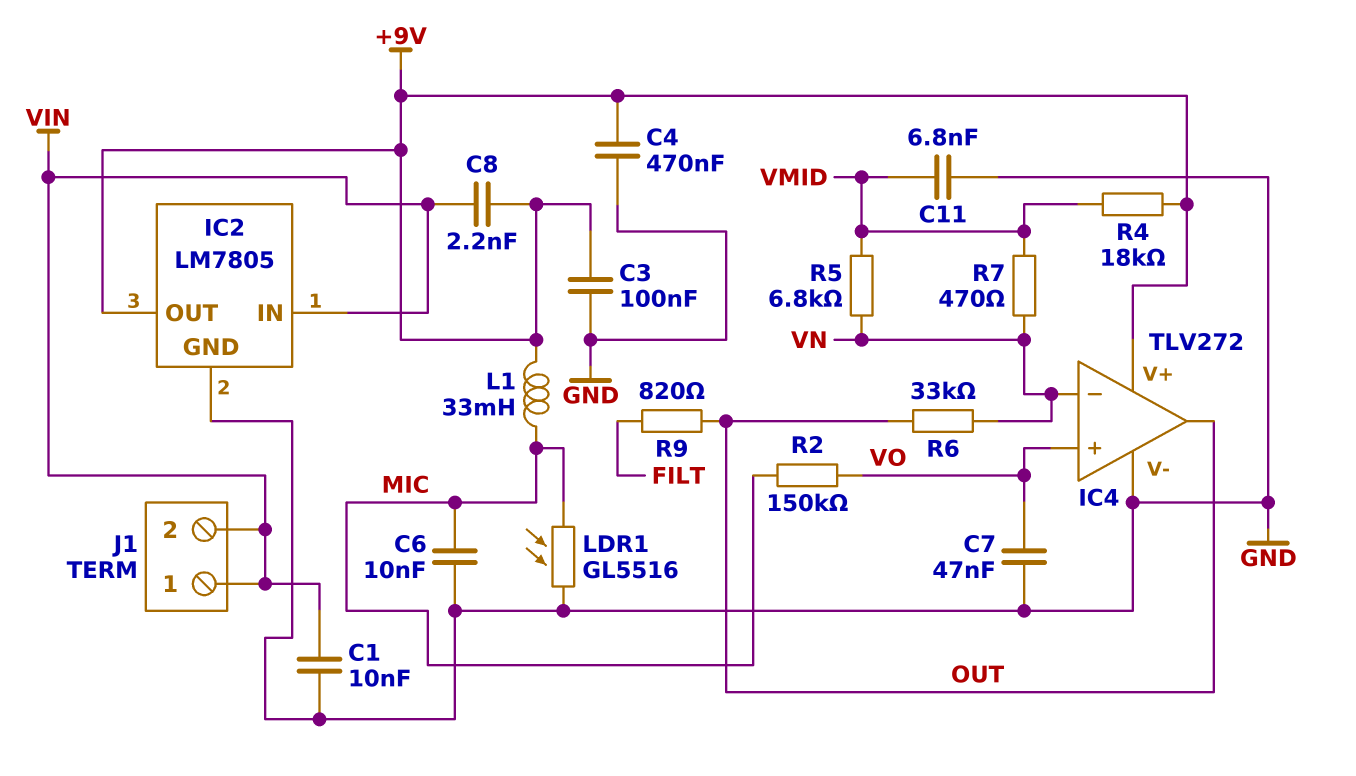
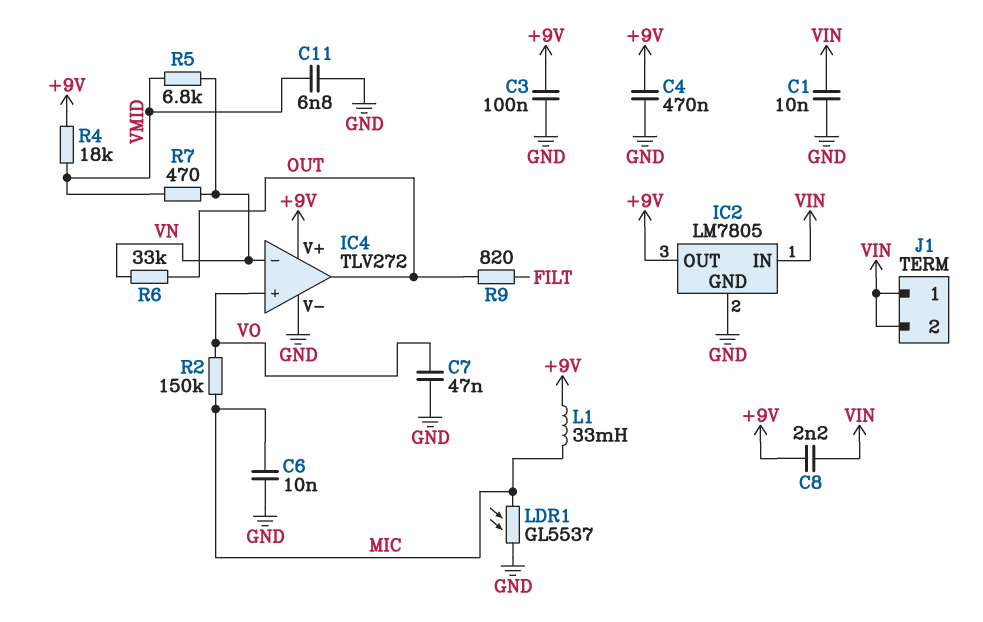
LDR1: GL5516 (GND, MIC) -> GL5537 (GND, MIC)

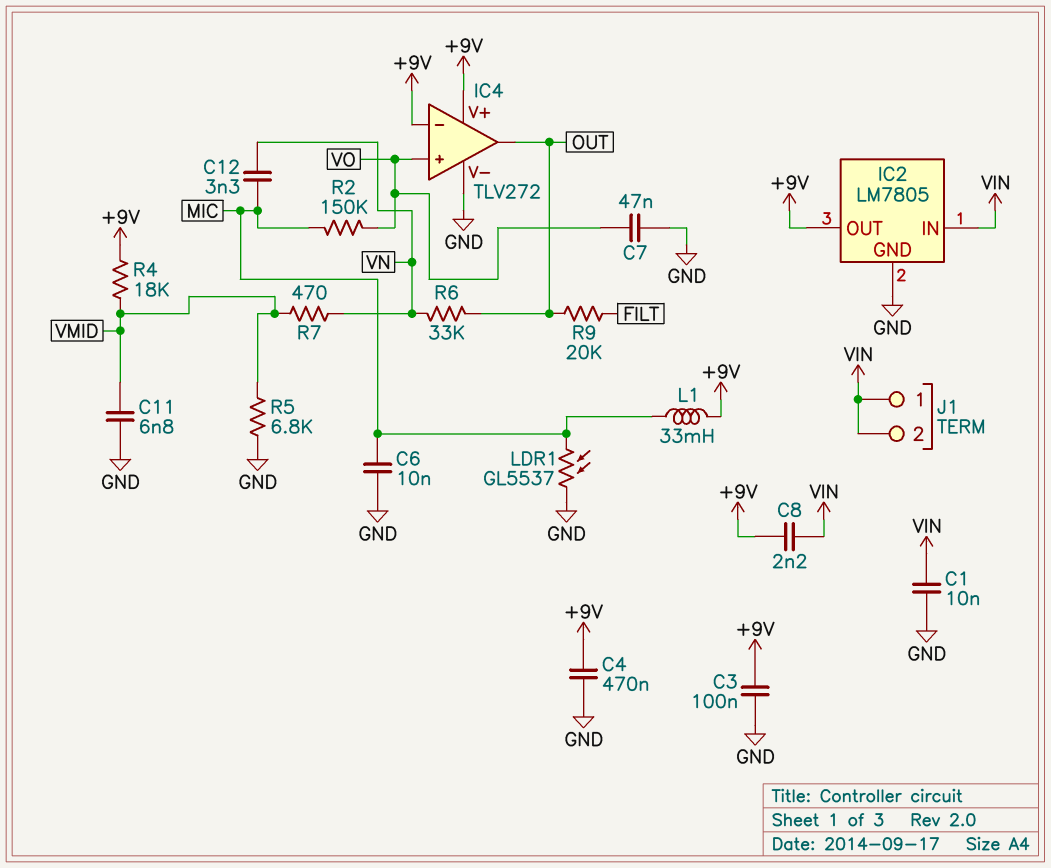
C12: none -> 3.3nF (MIC, VN)
IC4 pin in-: VN -> +9V
R5: 6.8k (VMID, VN) -> 6.8k (GND, VMID)
R9: 820 (FILT, OUT) -> 20k (FILT, OUT)

